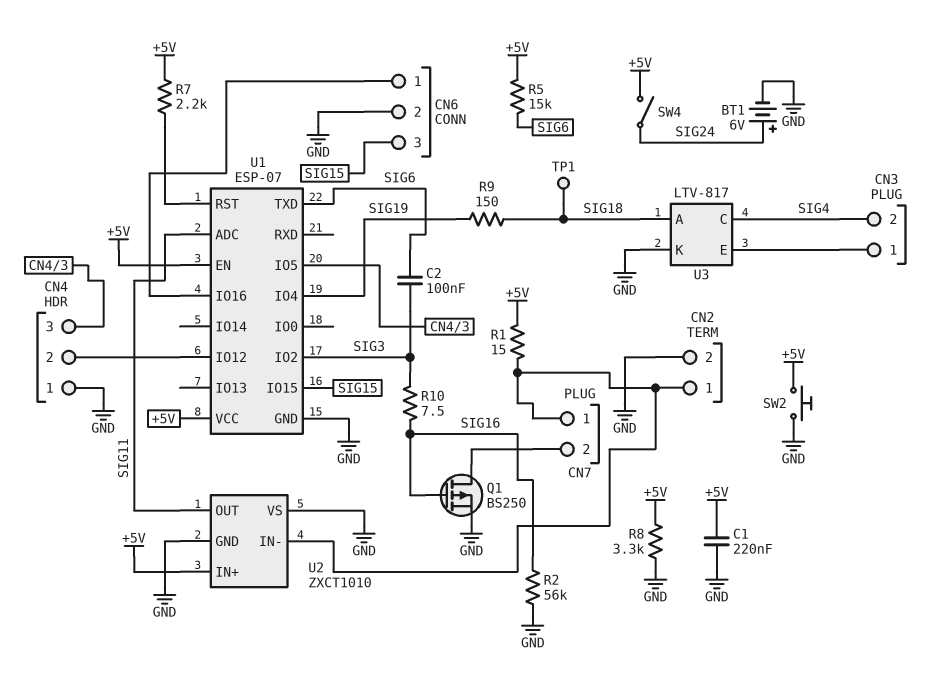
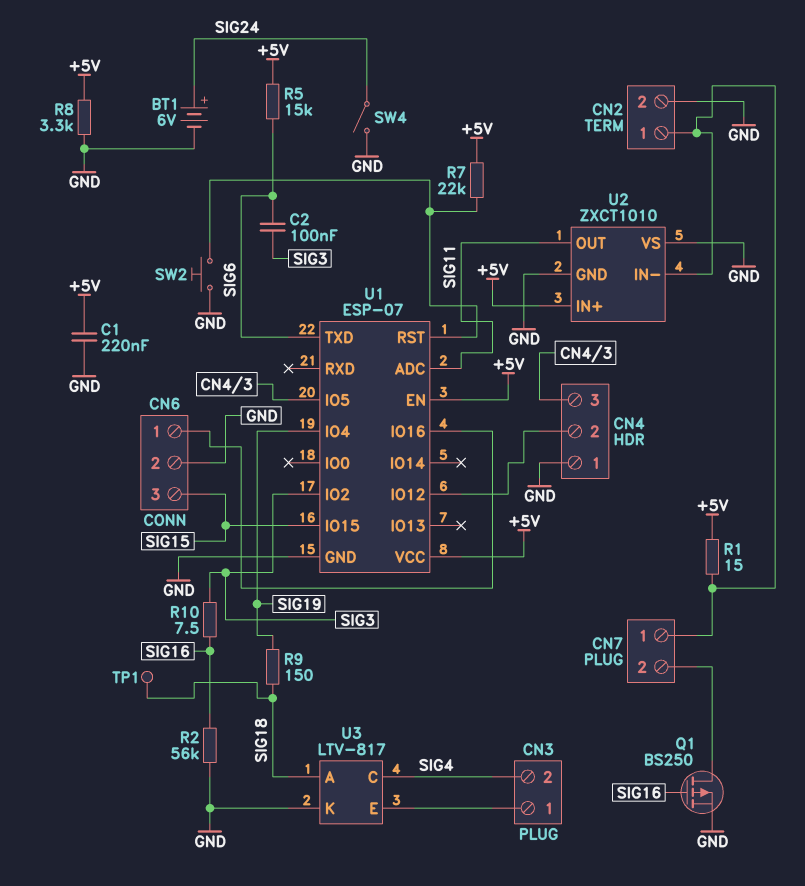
R7: 2.2k (+5V, U1/RST) -> 22k (+5V, U1/RST)
SW2: button (+5V, GND) -> button (GND, U1/RST)
SW4: switch (+5V, SIG24) -> switch (GND, SIG24)

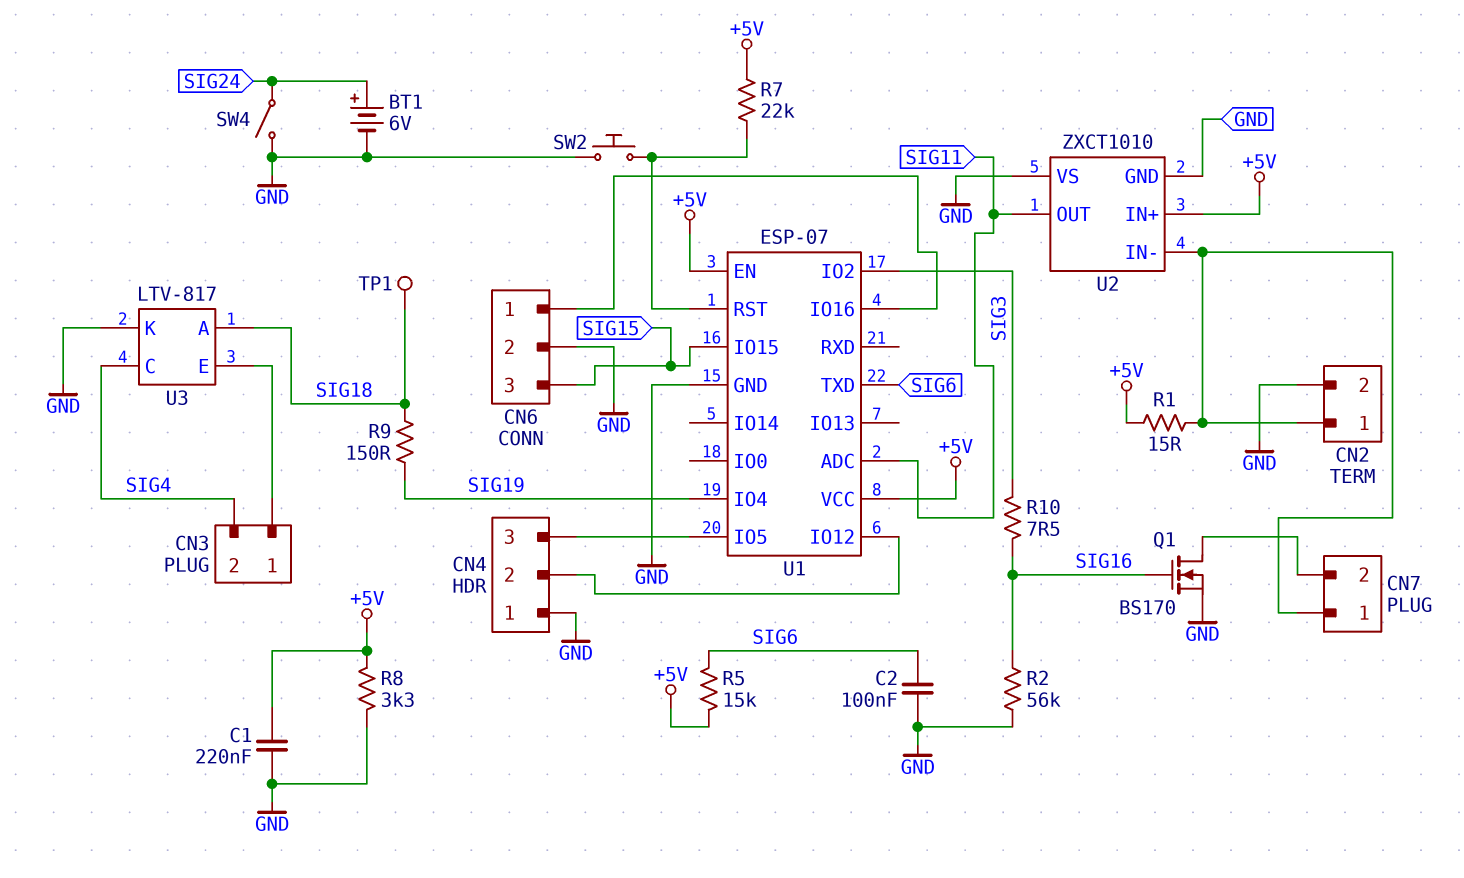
C2: 100nF (SIG3, SIG6) -> 100nF (GND, SIG6)
Q1: PMOS BS250 (G SIG16, D CN7/2, S GND) -> NMOS BS170 (G SIG16, D CN7/2, S GND)

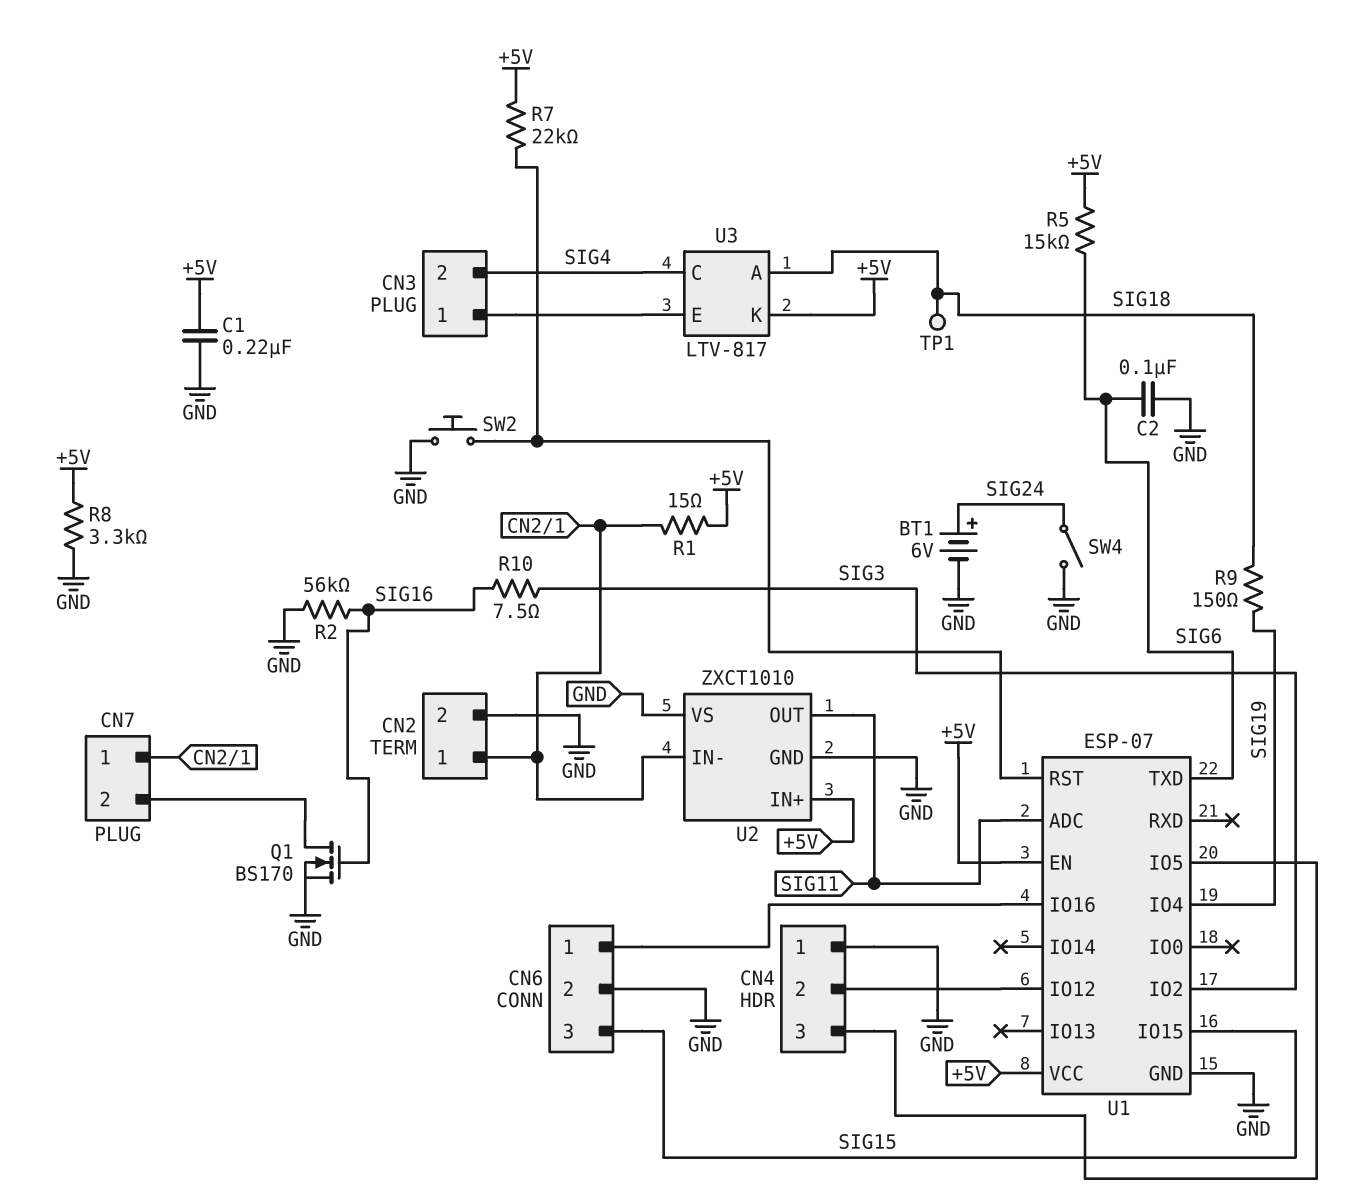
U3 pin K: GND -> +5V

